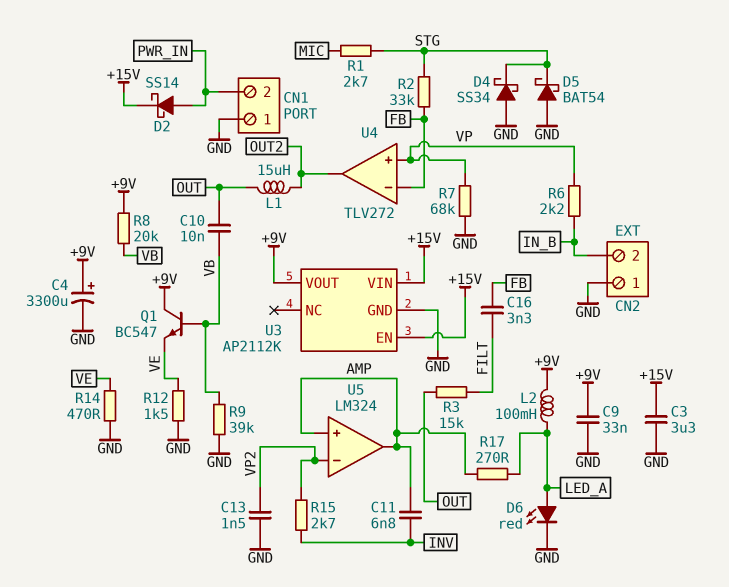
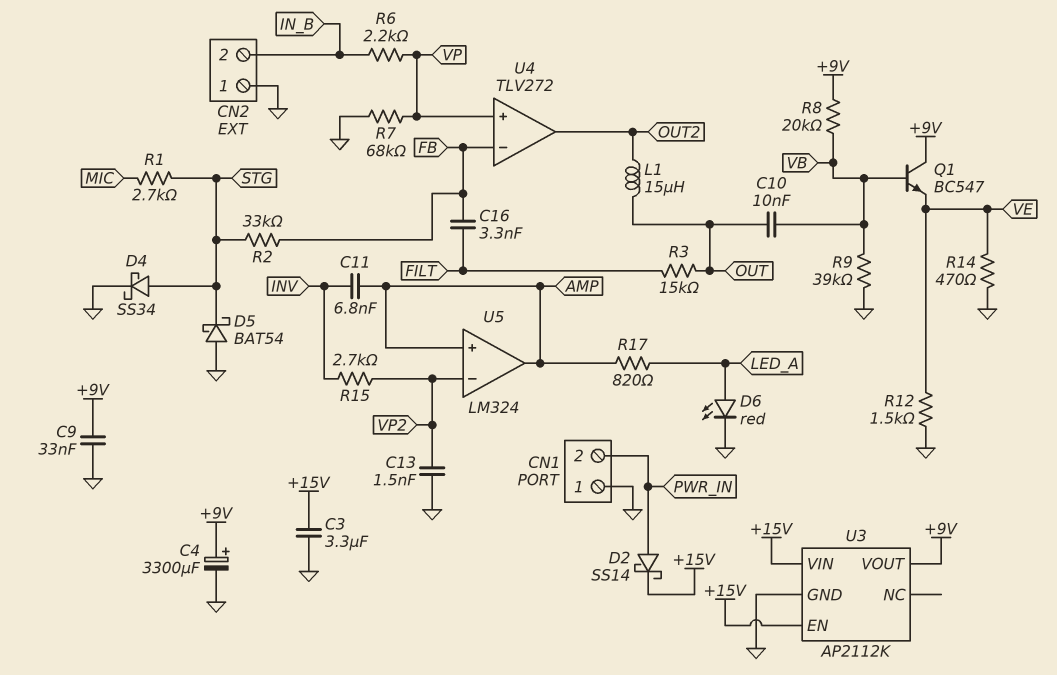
D4: schottky SS34 (A GND, K STG) -> schottky SS34 (A STG, K GND)
L2: 100mH (+9V, LED_A) -> none
R17: 270 (AMP, LED_A) -> 820 (AMP, LED_A)

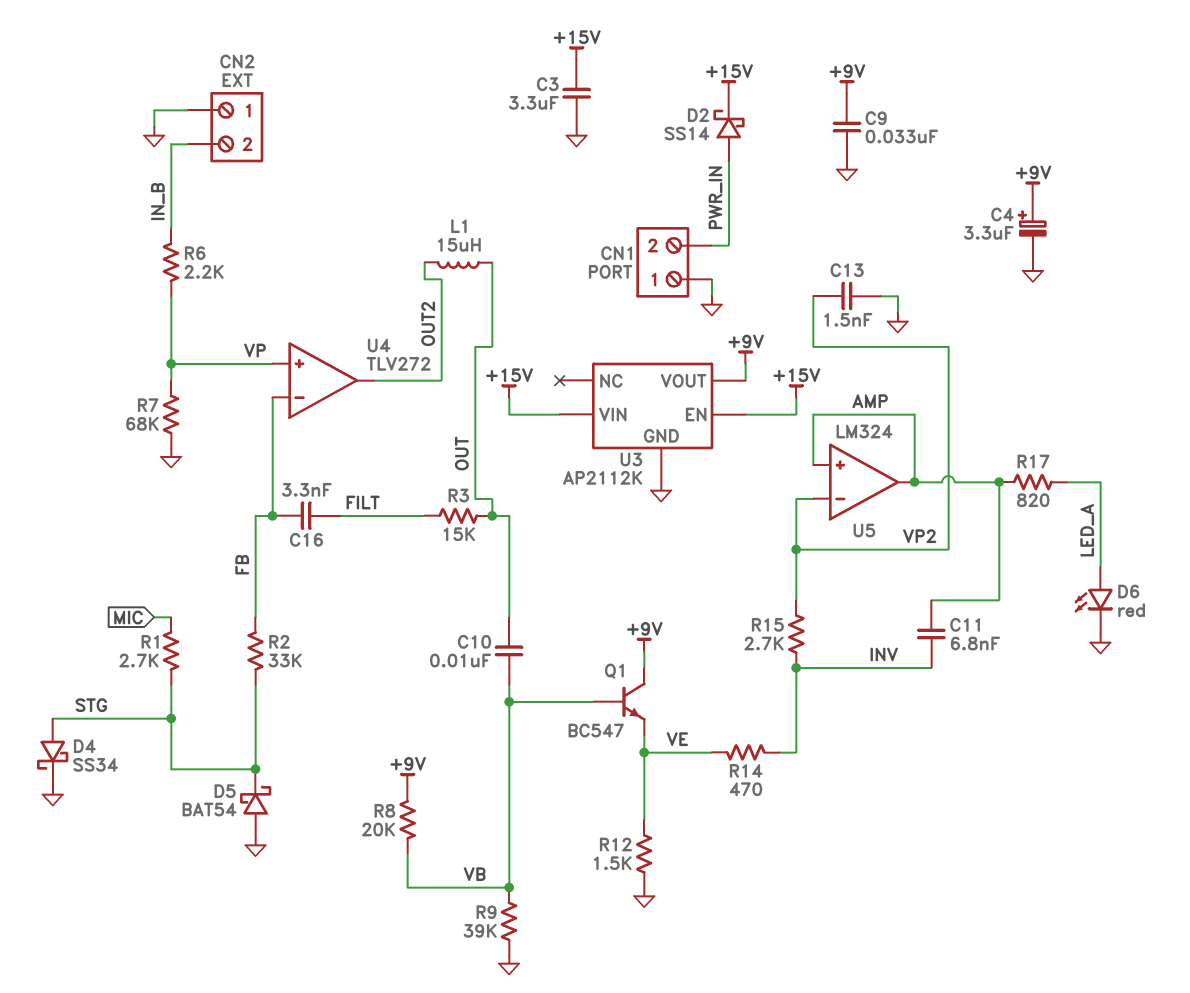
C4: 3300uF (plus +9V, minus GND) -> 3.3uF (plus +9V, minus GND)
R14: 470 (GND, VE) -> 470 (INV, VE)

